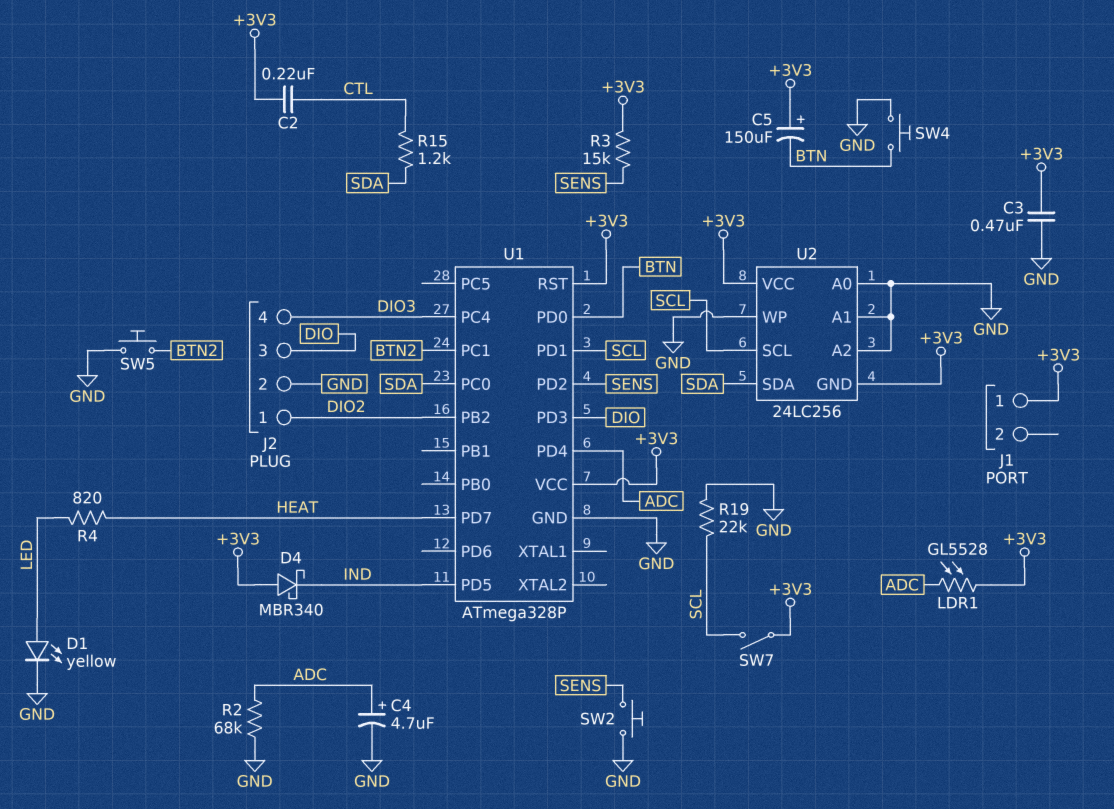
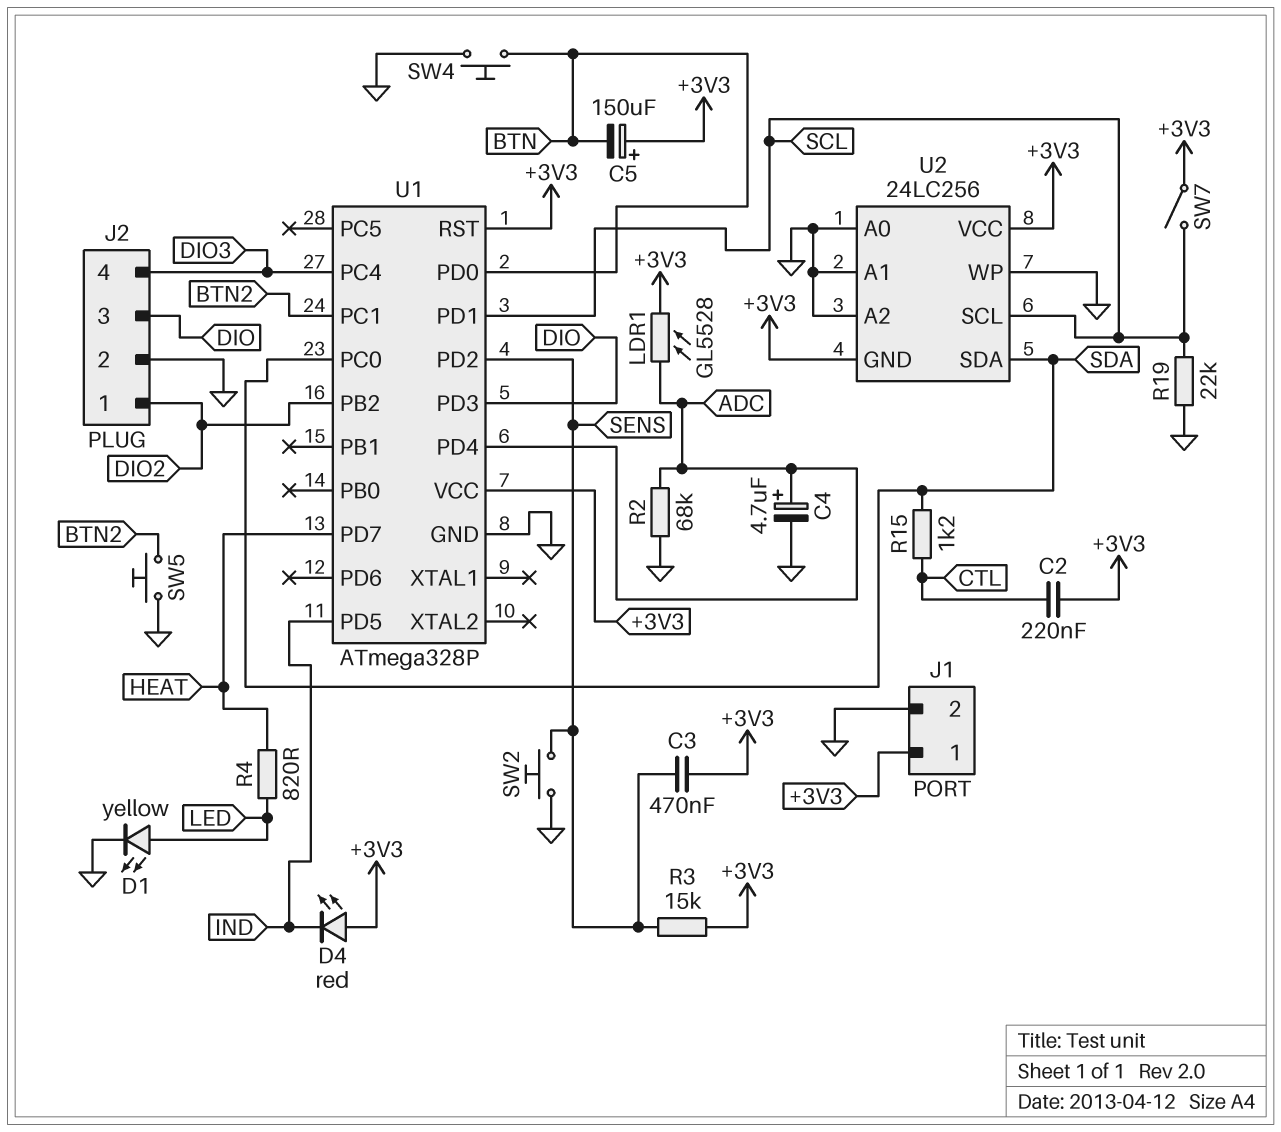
C3: 470nF (+3V3, GND) -> 470nF (+3V3, SENS)
D4: schottky MBR340 (A +3V3, K IND) -> LED red (A +3V3, K IND)
J1 pin 2: none -> GND

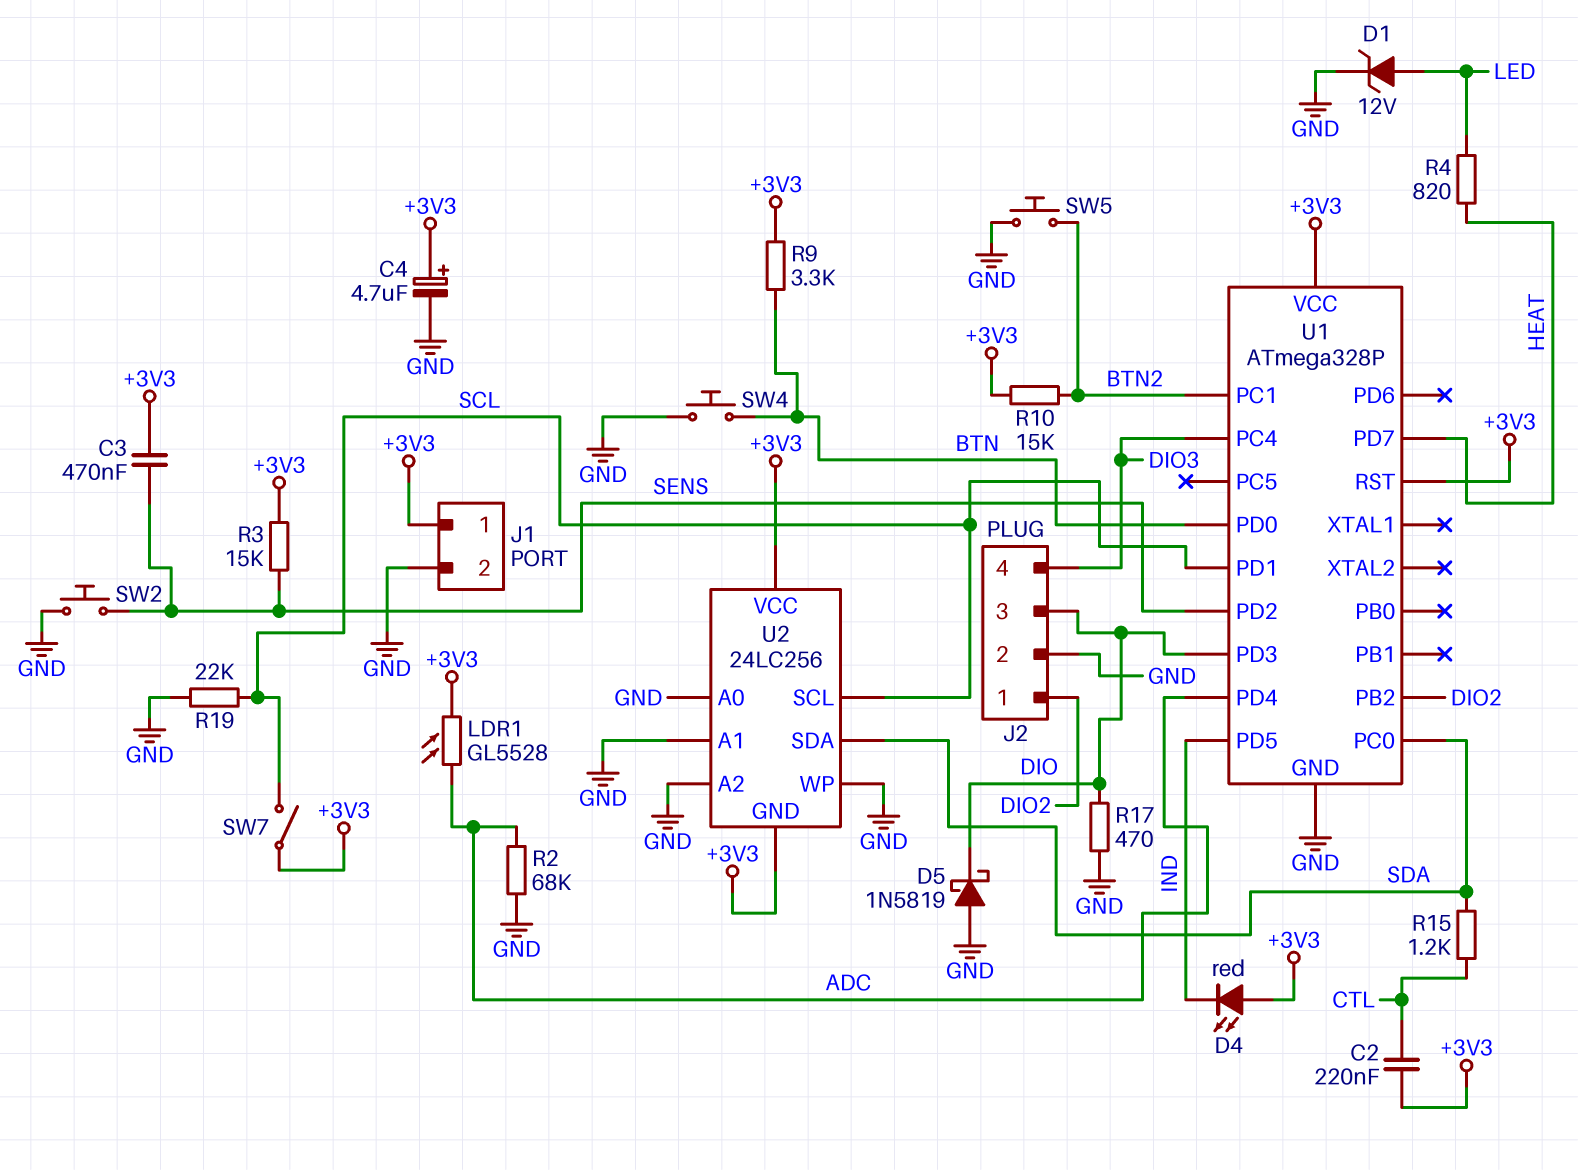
C4: 4.7uF (plus ADC, minus GND) -> 4.7uF (plus +3V3, minus GND)
C5: 150uF (plus +3V3, minus BTN) -> none
D1: LED yellow (A LED, K GND) -> zener 12V (A LED, K GND)
D5: none -> schottky 1N5819 (A GND, K DIO)
R9: none -> 3.3k (+3V3, BTN)
R10: none -> 15k (+3V3, BTN2)
R17: none -> 470 (DIO, GND)

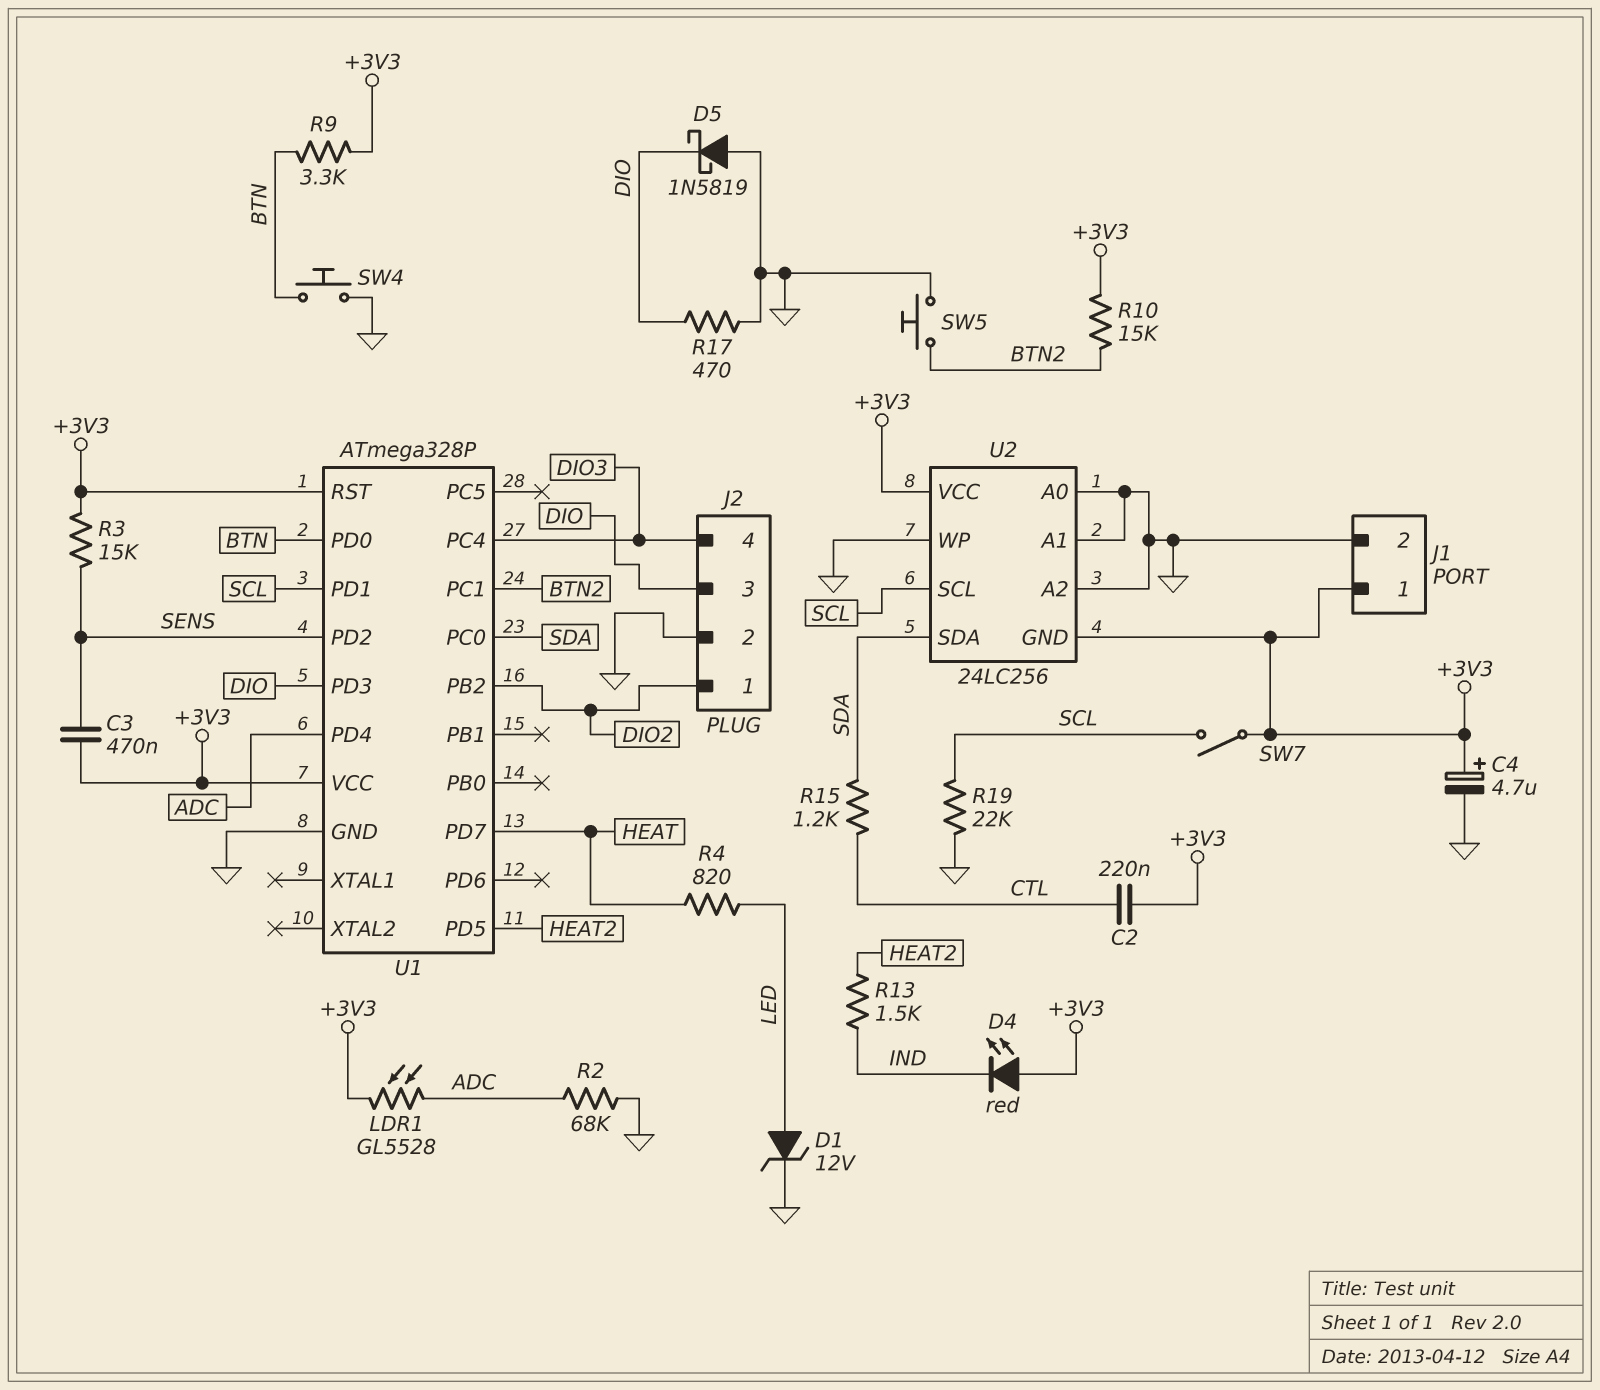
R13: none -> 1.5k (HEAT2, IND)
SW2: button (GND, SENS) -> none
U1 pin PD5: IND -> HEAT2

